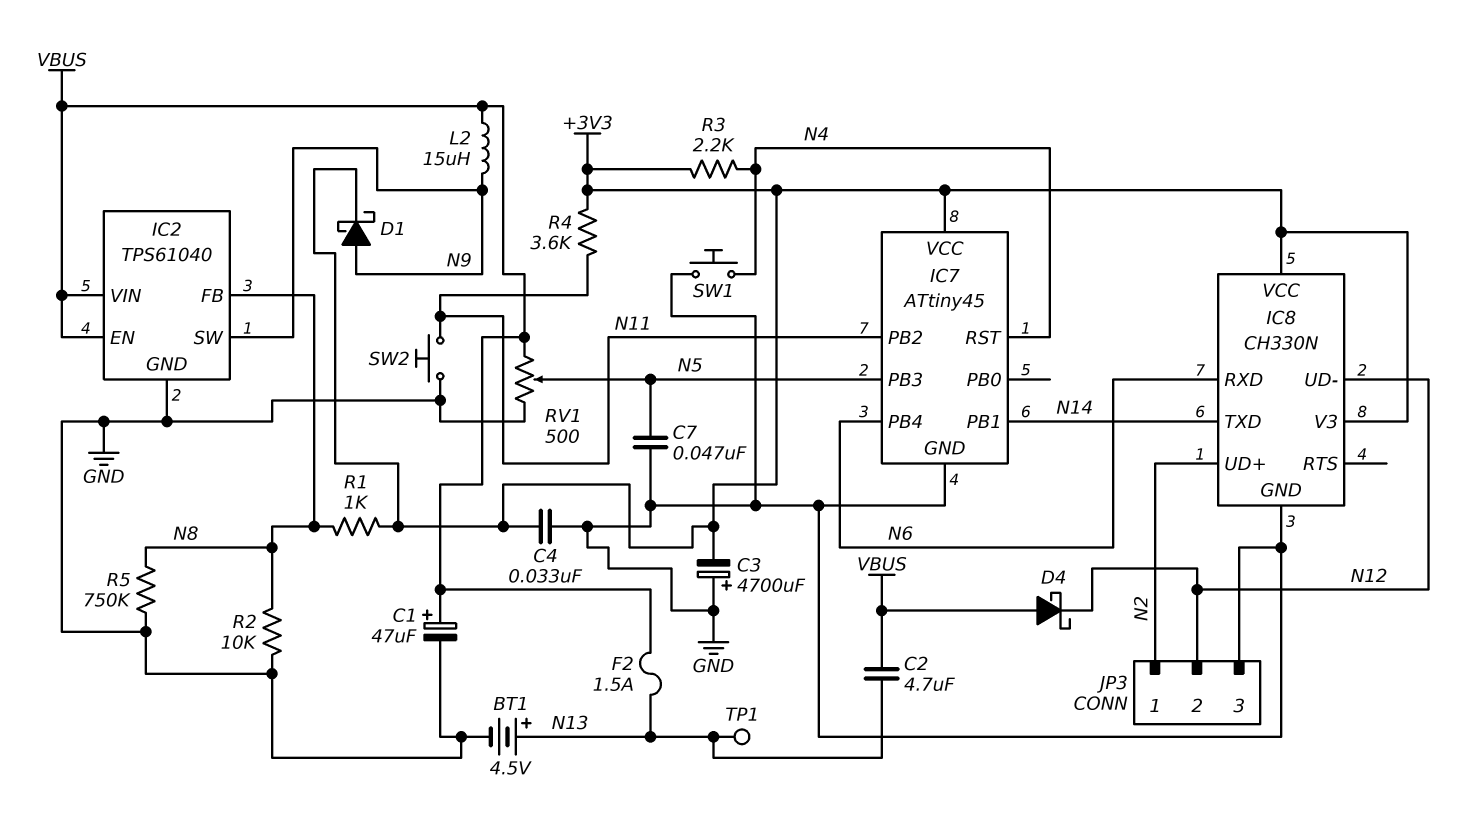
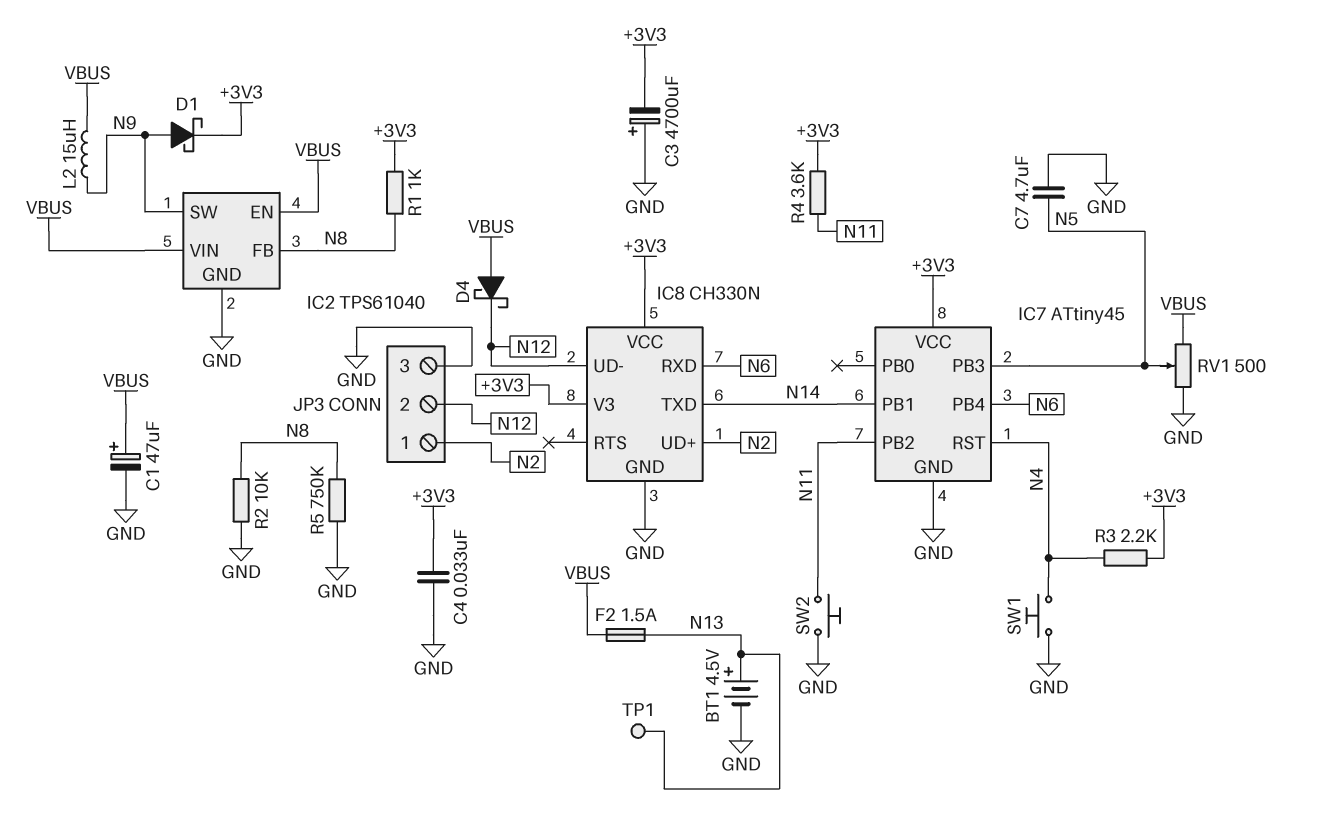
C2: 4.7uF (N13, VBUS) -> none
C7: 47nF (GND, N5) -> 4.7uF (GND, N5)

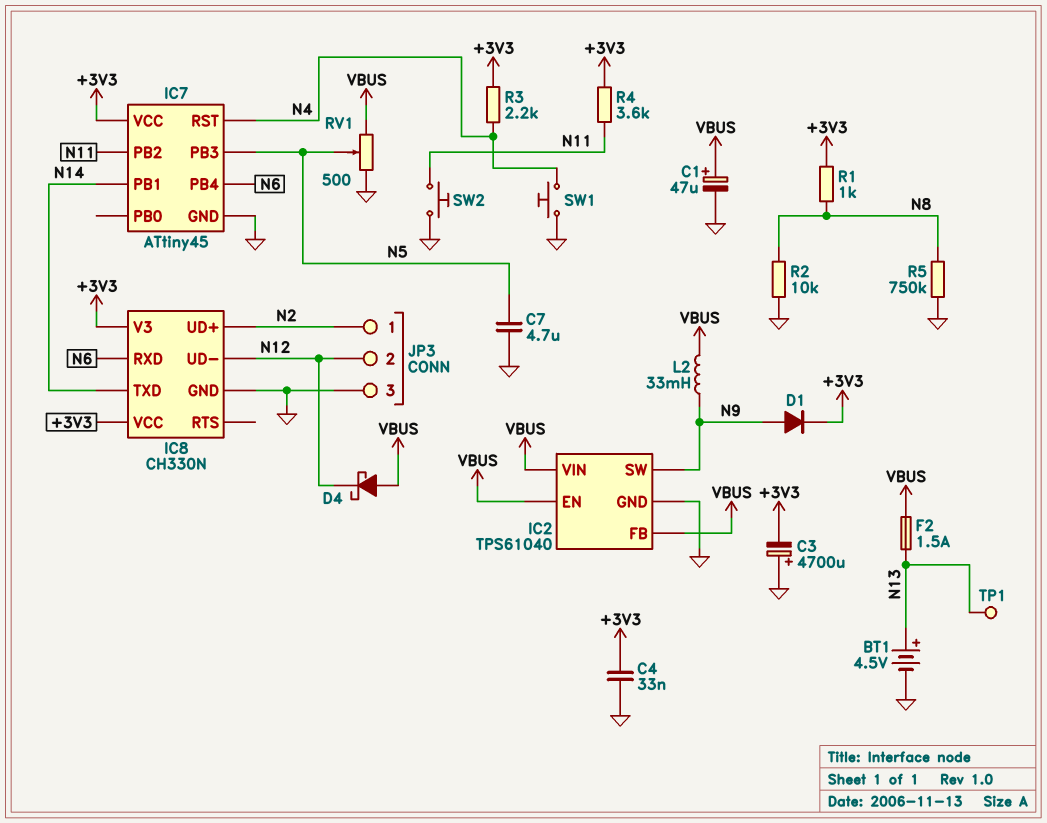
D1: schottky (A N9, K +3V3) -> diode (A N9, K +3V3)
IC2 pin FB: N8 -> VBUS
L2: 15uH (N9, VBUS) -> 33mH (N9, VBUS)

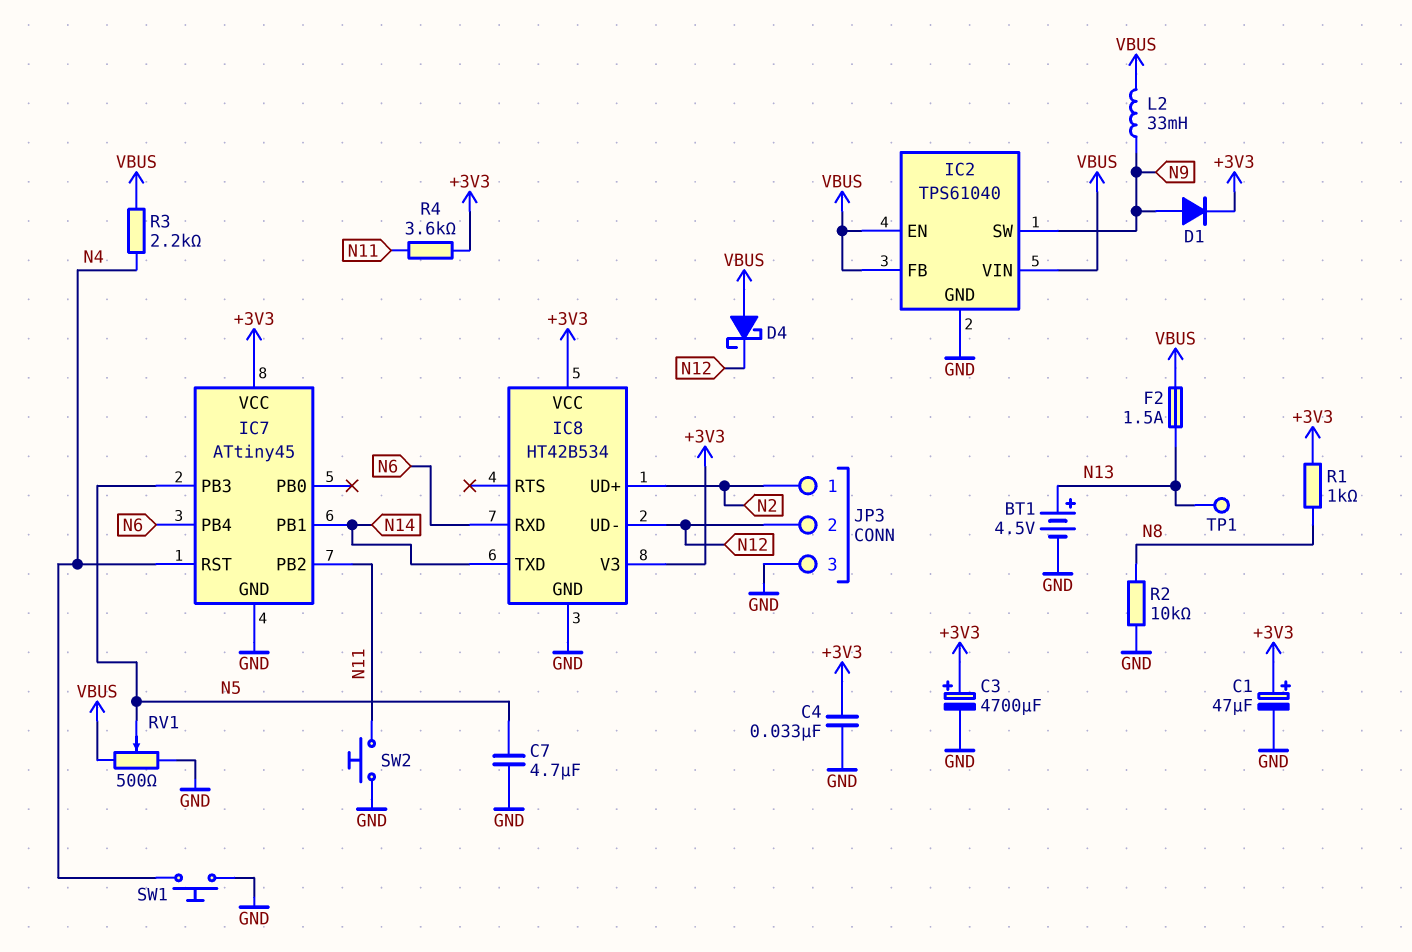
C1: 47uF (plus VBUS, minus GND) -> 47uF (plus +3V3, minus GND)
C3: 4700uF (plus GND, minus +3V3) -> 4700uF (plus +3V3, minus GND)
IC8: CH330N -> HT42B534
R3: 2.2k (+3V3, N4) -> 2.2k (N4, VBUS)
R5: 750k (GND, N8) -> none

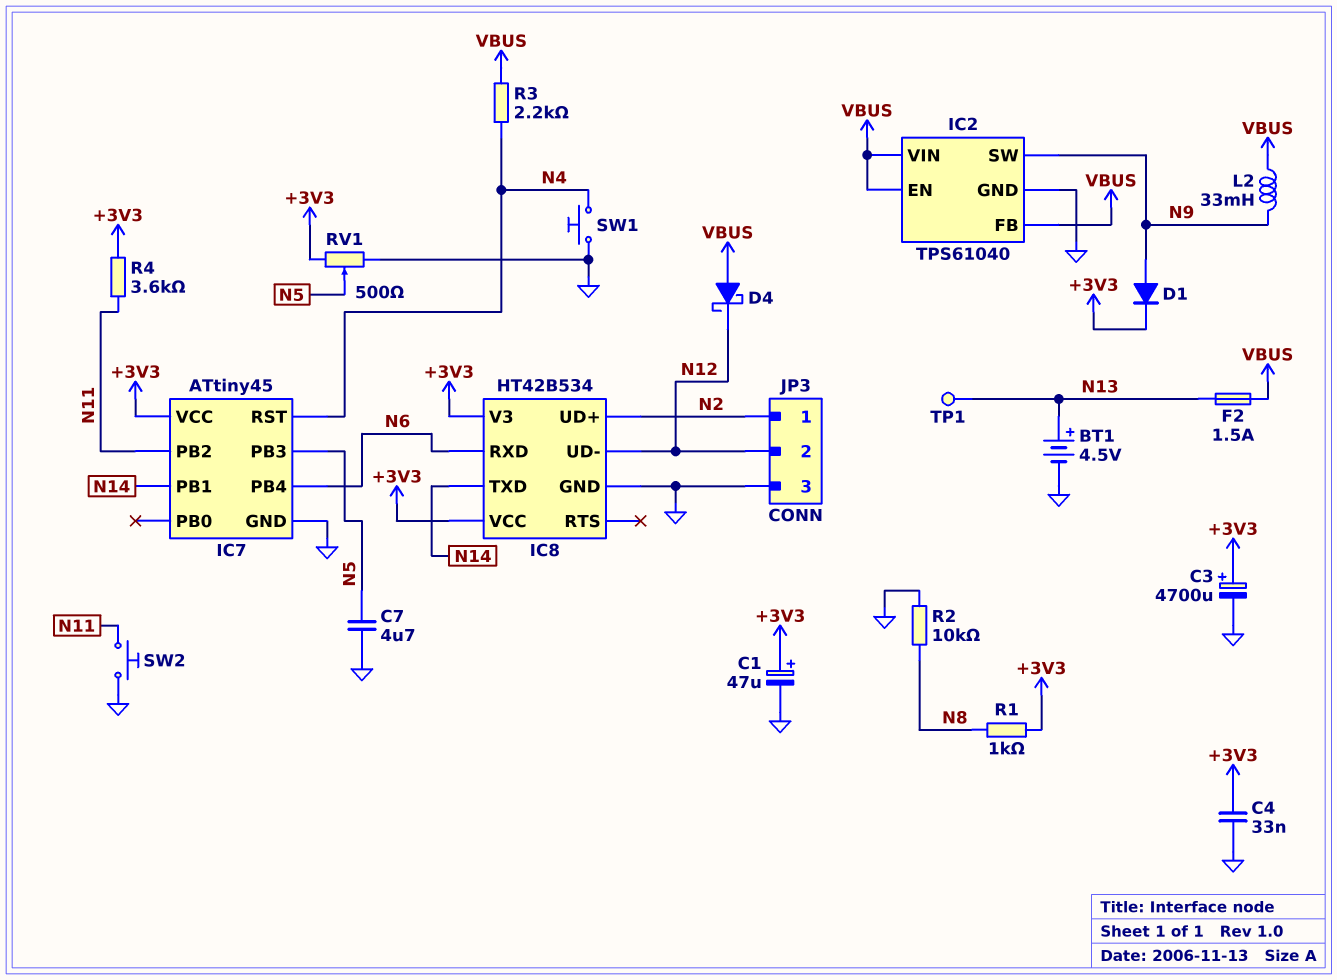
RV1: 500 (GND, VBUS, wiper N5) -> 500 (+3V3, GND, wiper N5)

